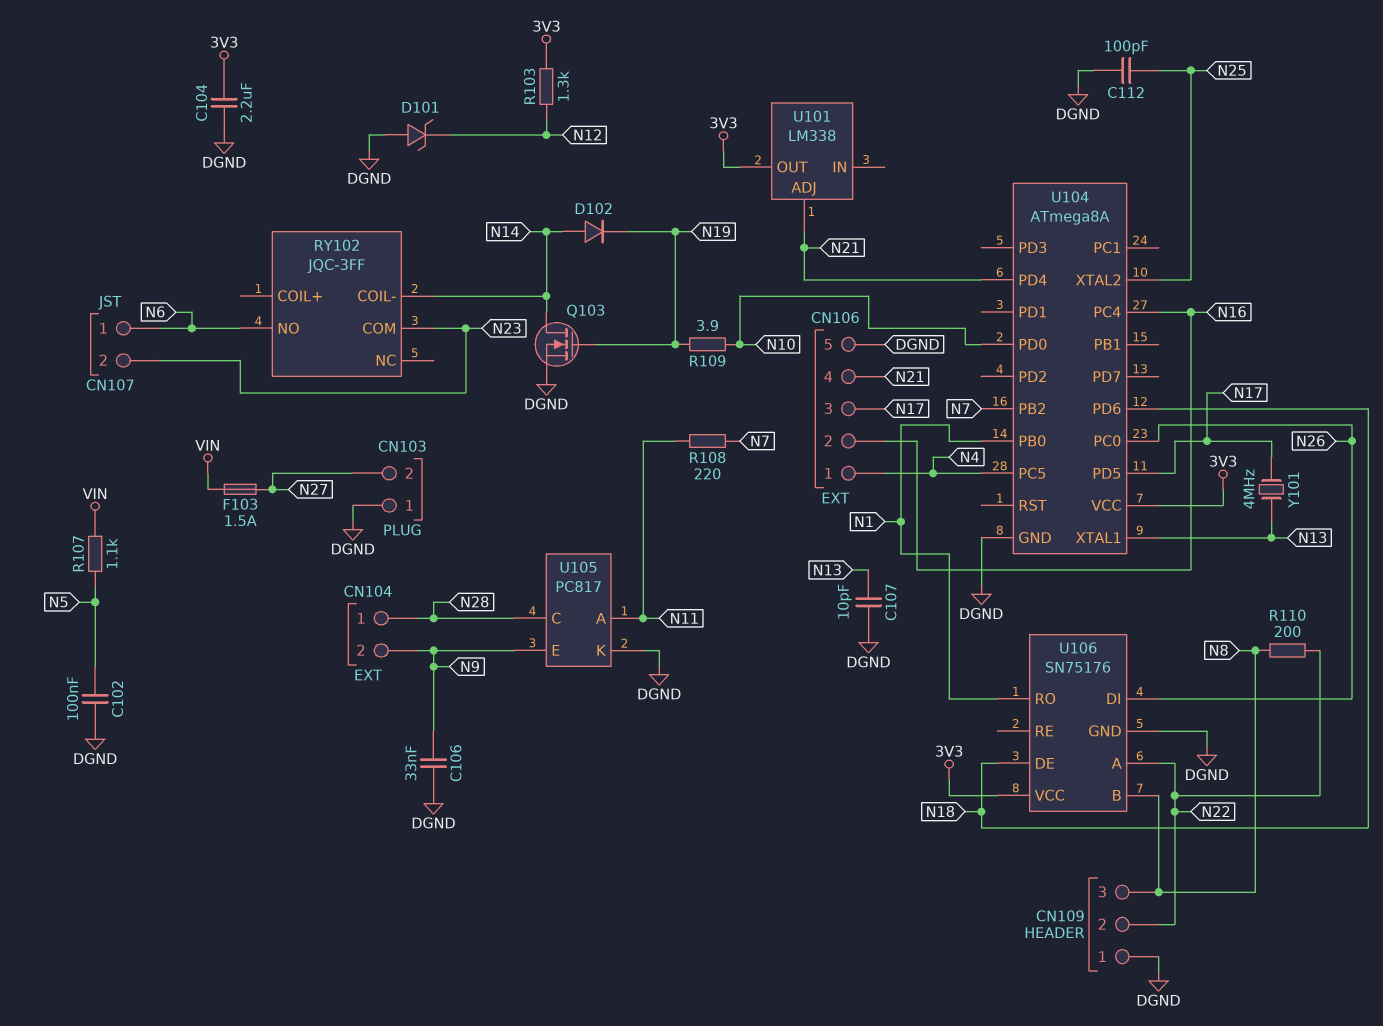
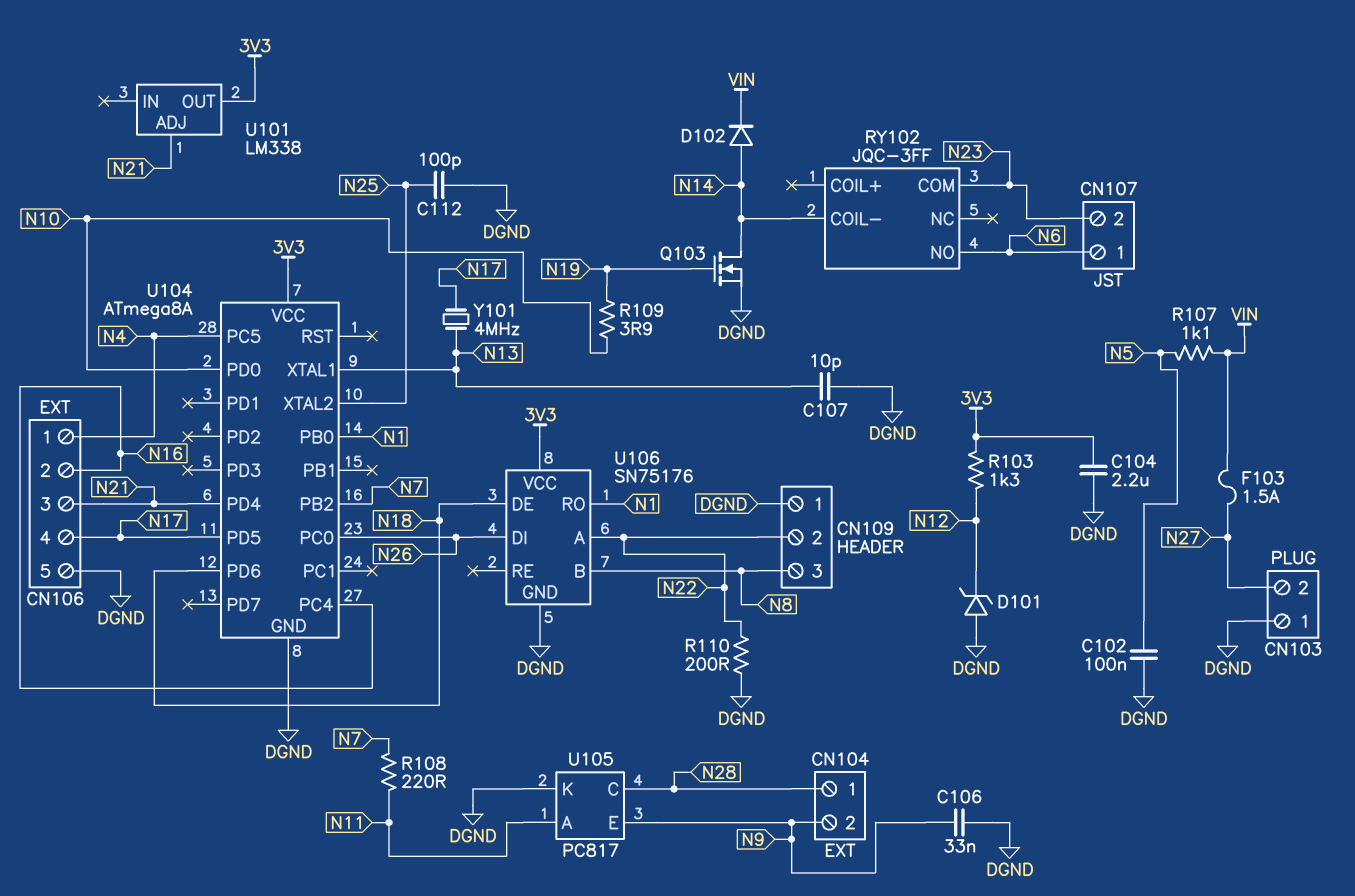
CN106 pin 3: N17 -> N21
CN106 pin 4: N21 -> N17
D102: diode (A N14, K N19) -> diode (A N14, K VIN)
R110: 200 (N8, N22) -> 200 (DGND, N22)

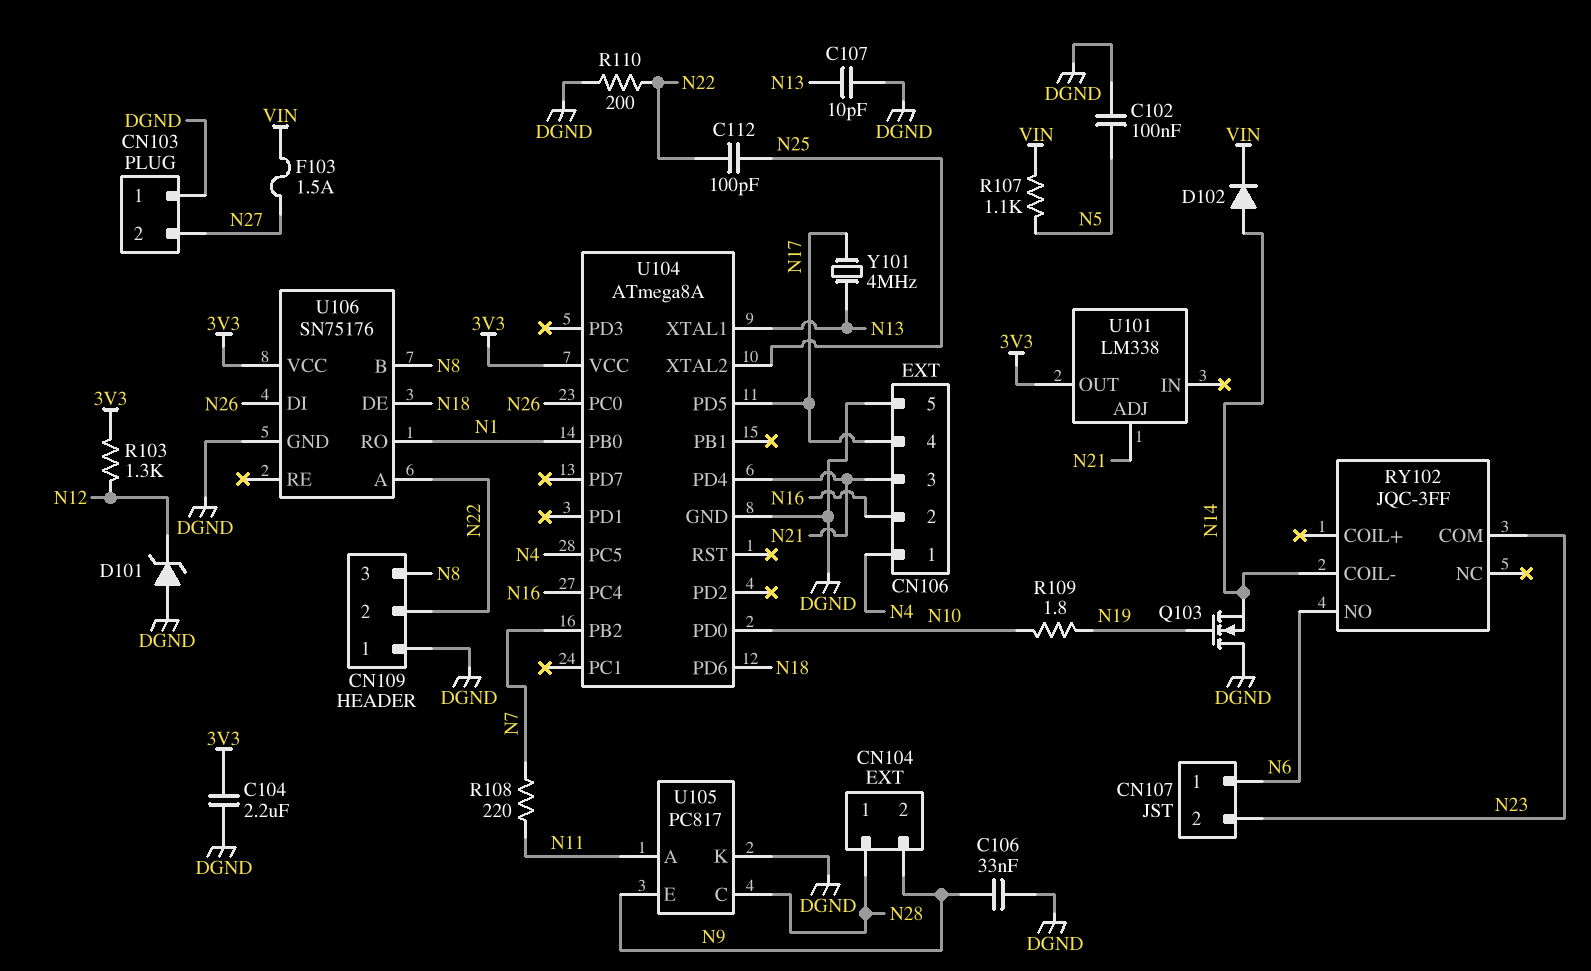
C112: 100pF (DGND, N25) -> 100pF (N22, N25)
Q103: NMOS (G N19, D N14, S DGND) -> NMOS (G N19, D DGND, S N14)
R109: 3.9 (N10, N19) -> 1.8 (N10, N19)

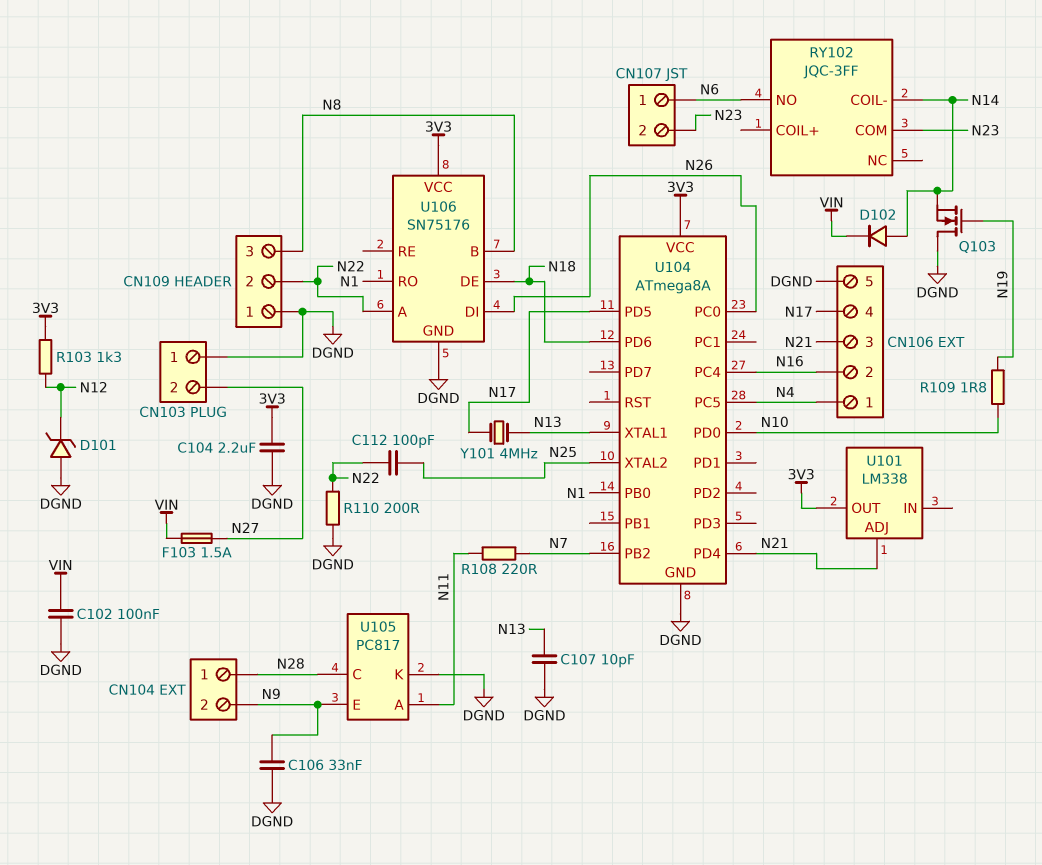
C102: 100nF (DGND, N5) -> 100nF (DGND, VIN)
R107: 1.1k (N5, VIN) -> none

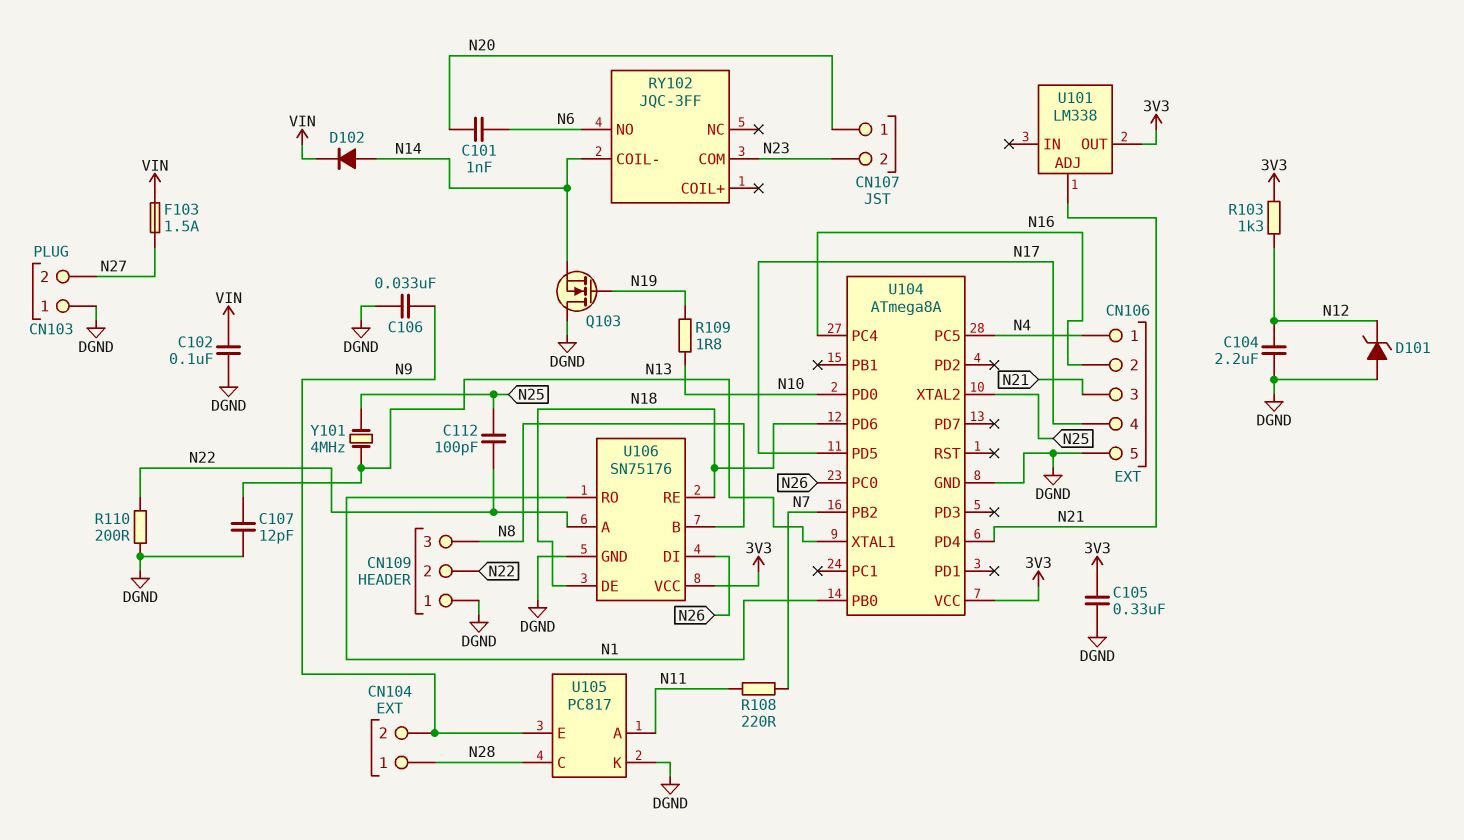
C101: none -> 1nF (N6, N20)
C104: 2.2uF (3V3, DGND) -> 2.2uF (DGND, N12)
C105: none -> 330nF (3V3, DGND)
C107: 10pF (DGND, N13) -> 12pF (DGND, N13)
CN107 pin 1: N6 -> N20
U106 pin RE: none -> N18
Y101: 4MHz (N13, N17) -> 4MHz (N13, N25)

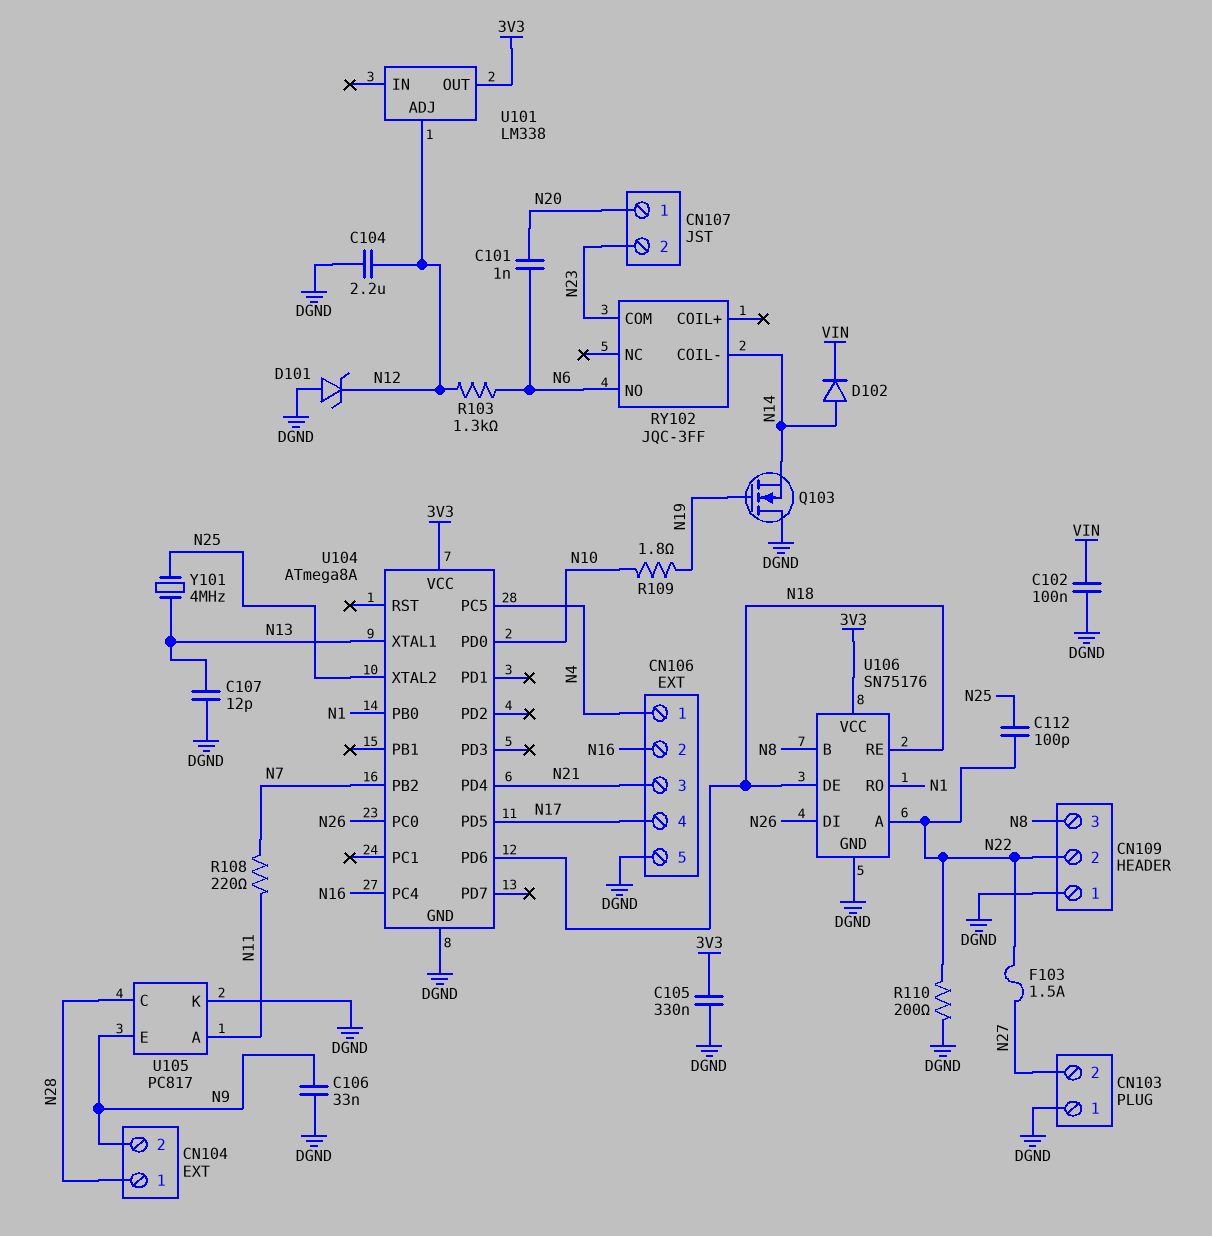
F103: 1.5A (N27, VIN) -> 1.5A (N22, N27)
R103: 1.3k (3V3, N12) -> 1.3k (N6, N12)
U101 pin ADJ: N21 -> N12

